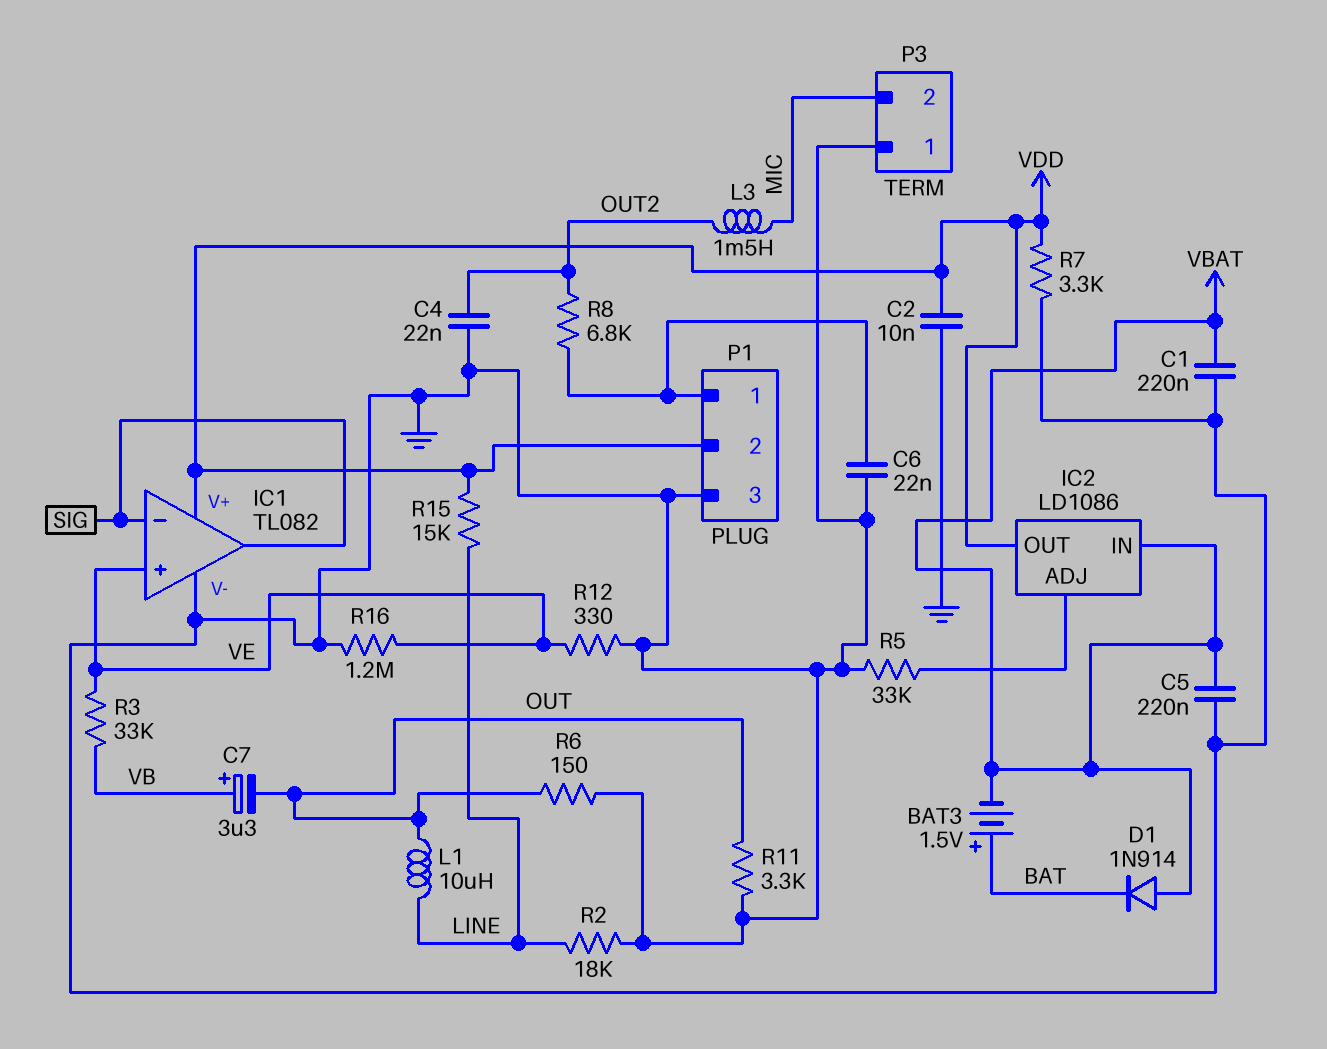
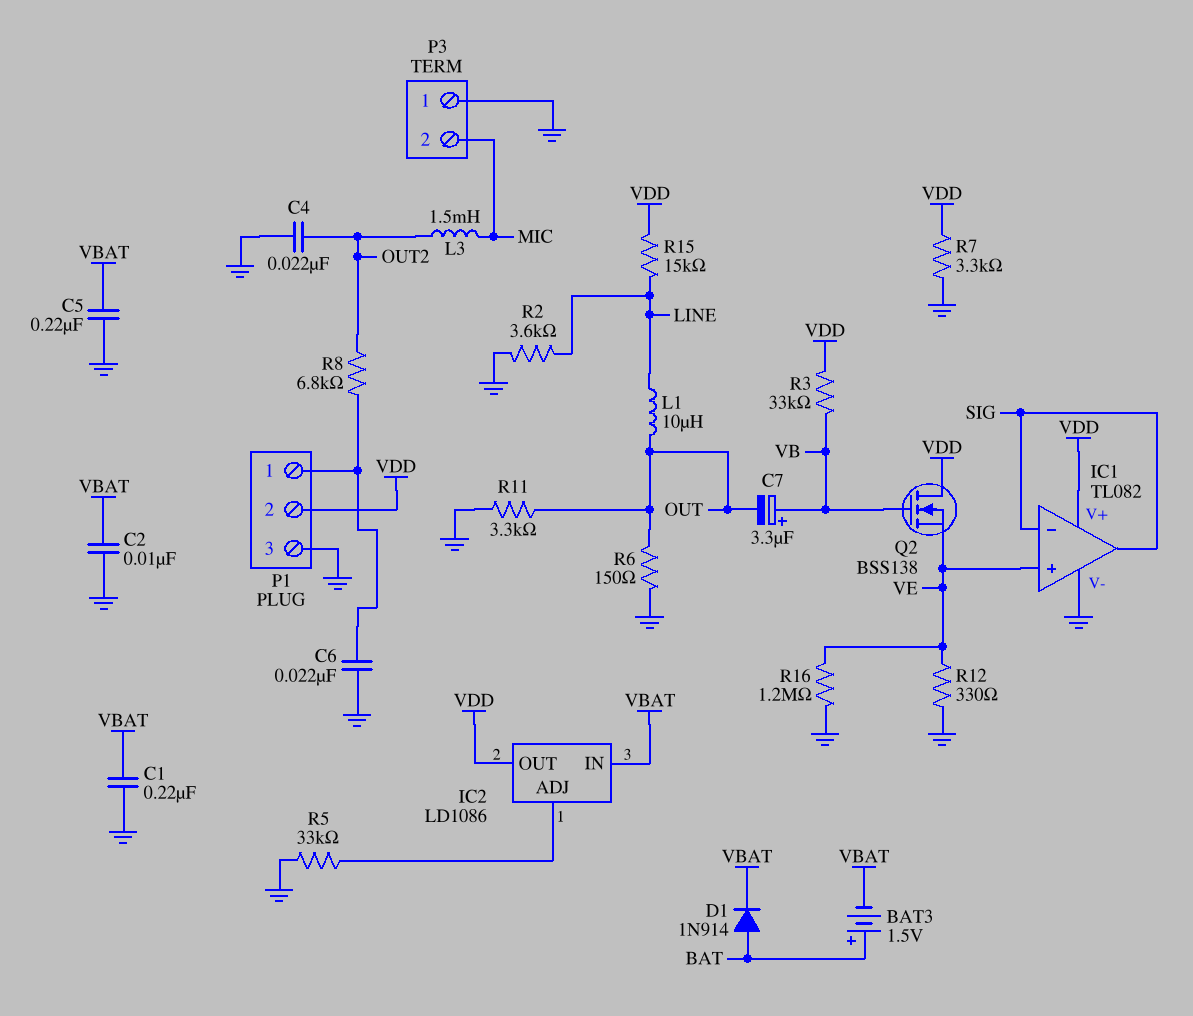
C2: 10nF (GND, VDD) -> 10nF (GND, VBAT)
D1: diode 1N914 (A VBAT, K BAT) -> diode 1N914 (A BAT, K VBAT)
Q2: none -> NMOS BSS138 (G VB, D VDD, S VE)
R2: 18k (GND, LINE) -> 3.6k (GND, LINE)
R3: 33k (VB, VE) -> 33k (VB, VDD)

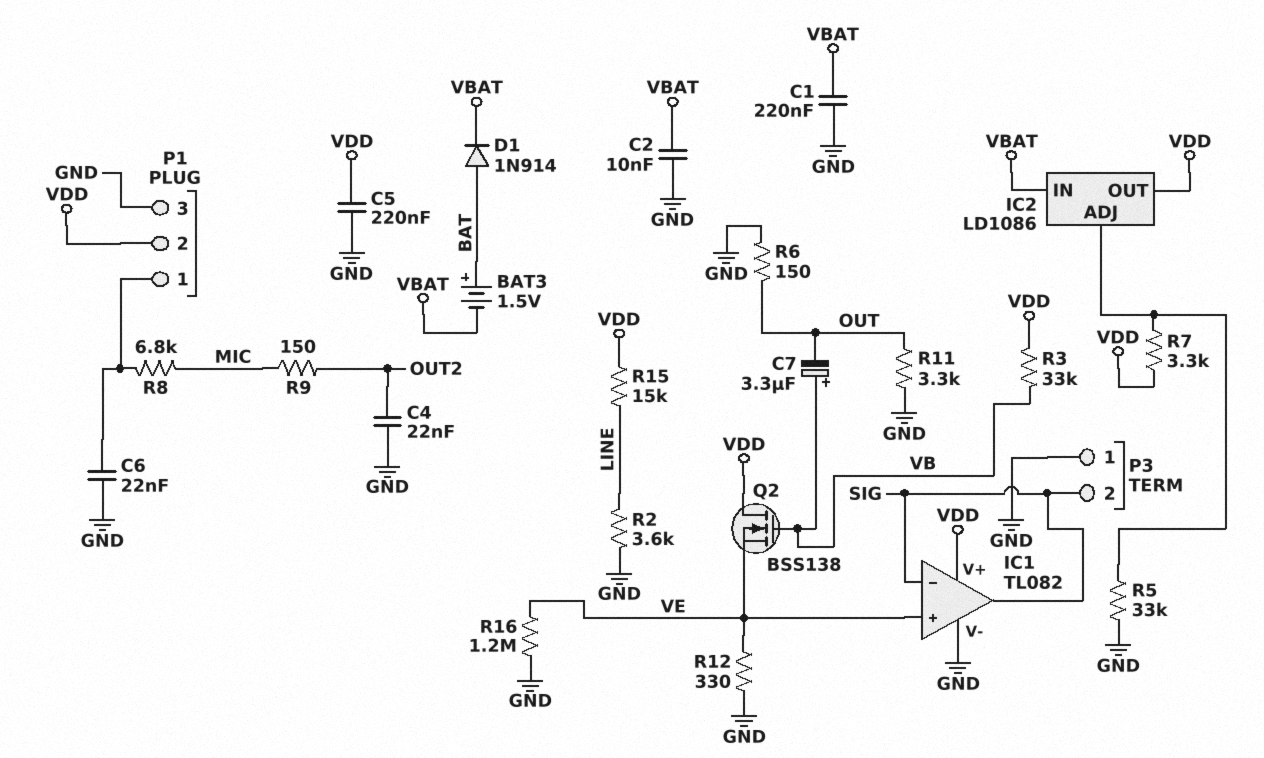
C5: 220nF (GND, VBAT) -> 220nF (GND, VDD)
L1: 10uH (LINE, OUT) -> none
L3: 1.5mH (MIC, OUT2) -> none
P3 pin 2: MIC -> SIG
R7: 3.3k (GND, VDD) -> 3.3k (IC2/ADJ, VDD)
R8: 6.8k (OUT2, P1/1) -> 6.8k (MIC, P1/1)
R9: none -> 150 (MIC, OUT2)

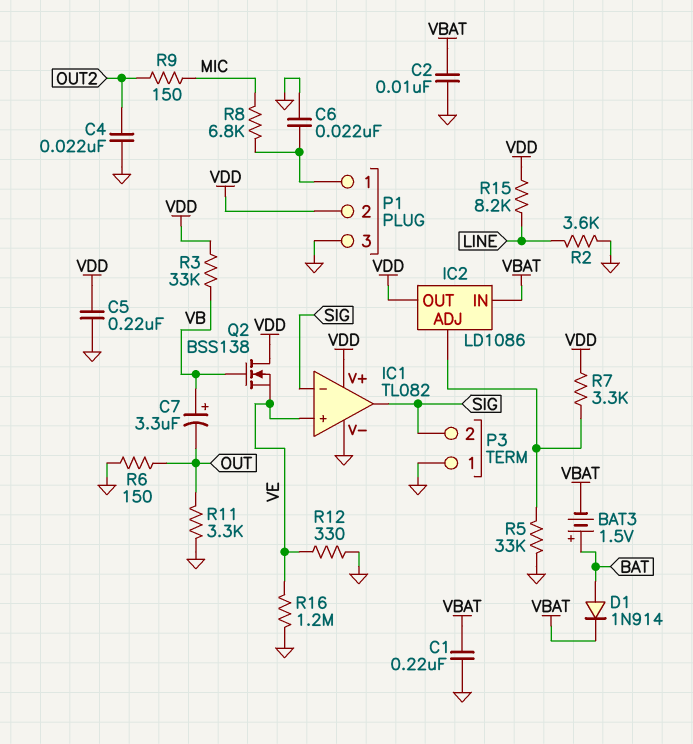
R15: 15k (LINE, VDD) -> 8.2k (LINE, VDD)

